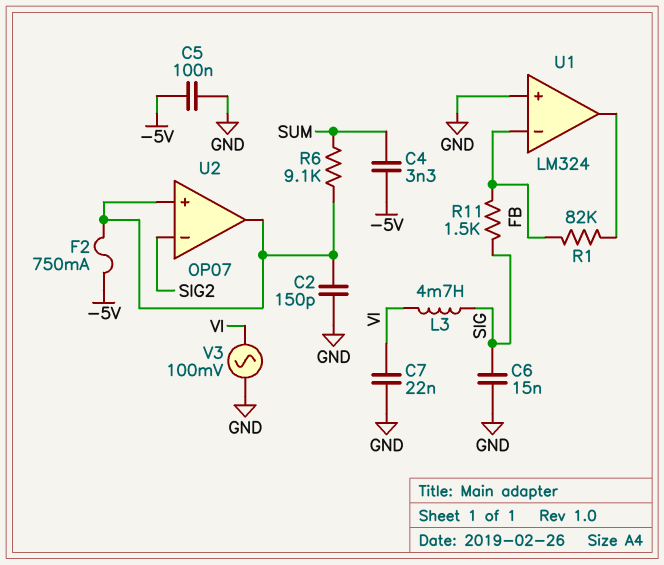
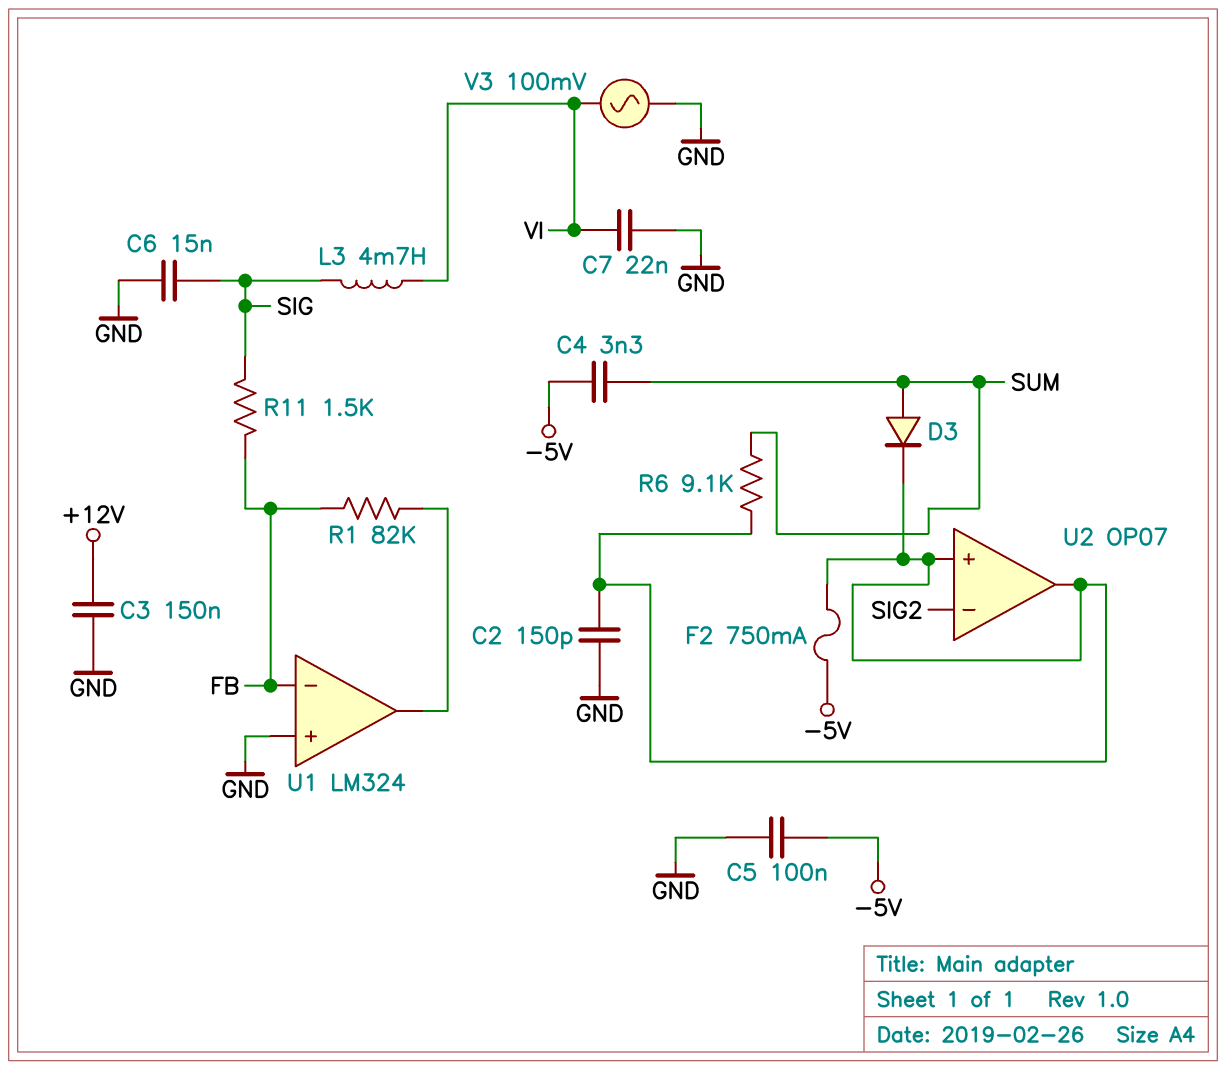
C3: none -> 150nF (+12V, GND)
D3: none -> diode (A SUM, K U2/in+)

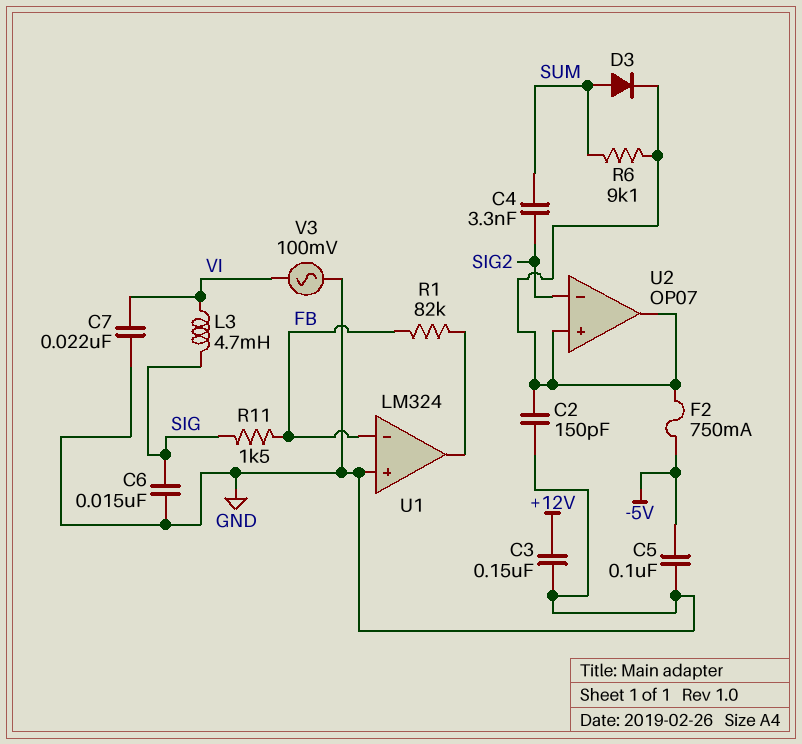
C4: 3.3nF (-5V, SUM) -> 3.3nF (SIG2, SUM)

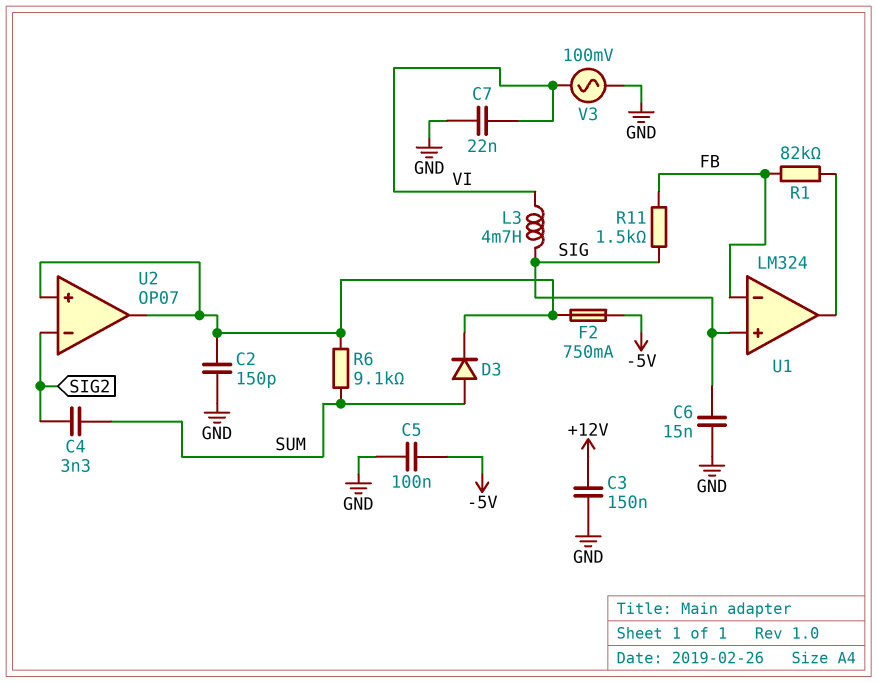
U1 pin in+: GND -> SIG

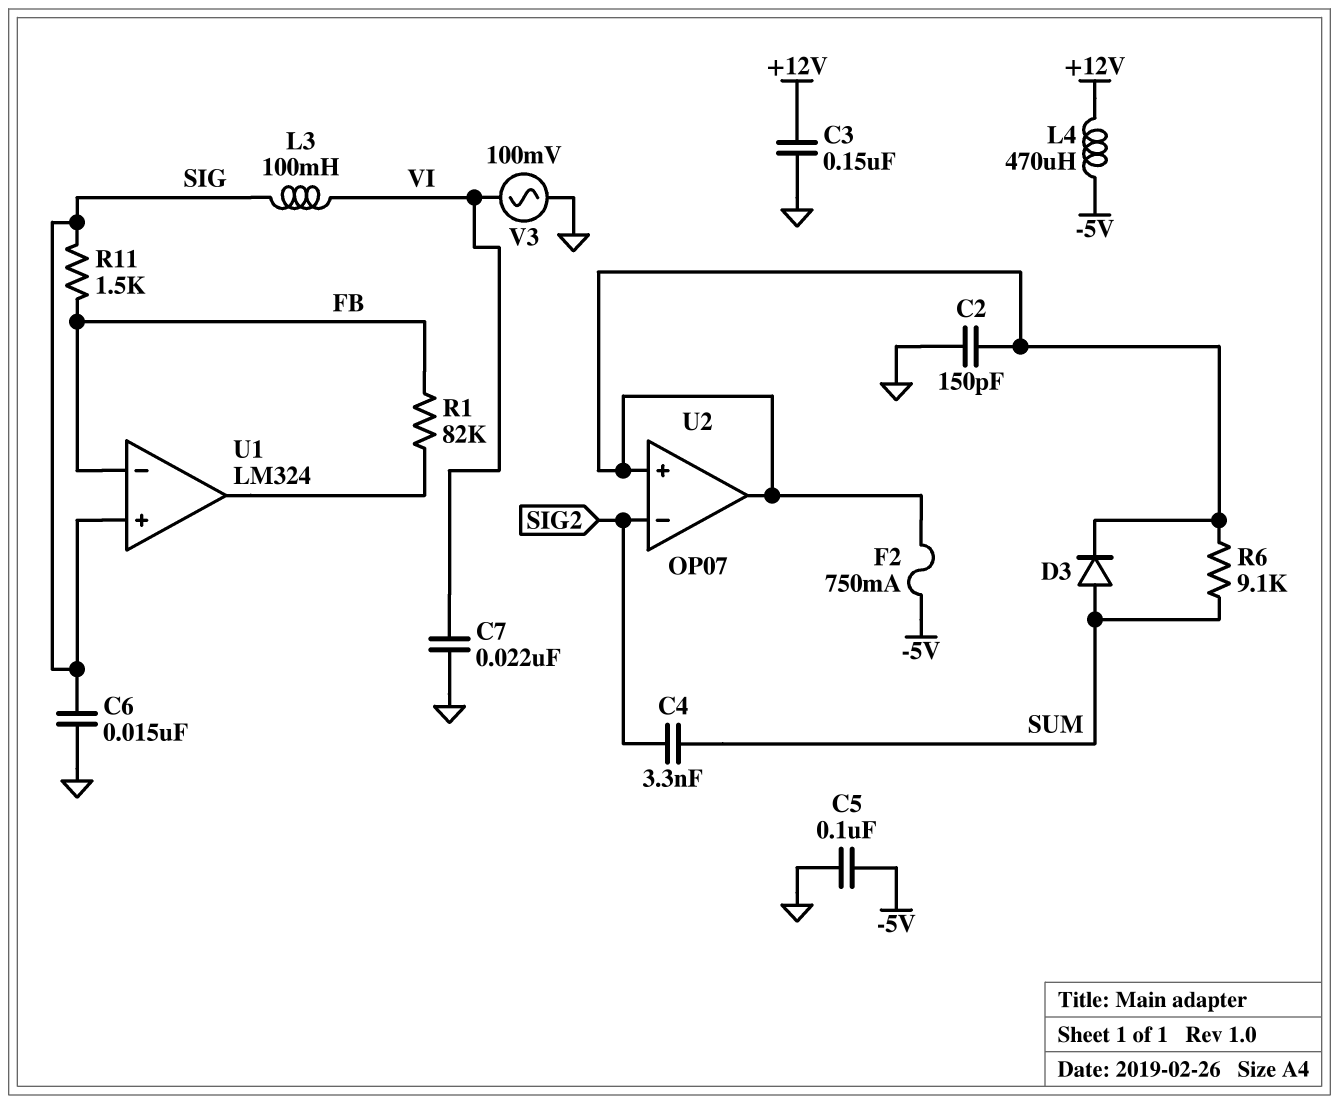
L3: 4.7mH (SIG, VI) -> 100mH (SIG, VI)
L4: none -> 470uH (+12V, -5V)

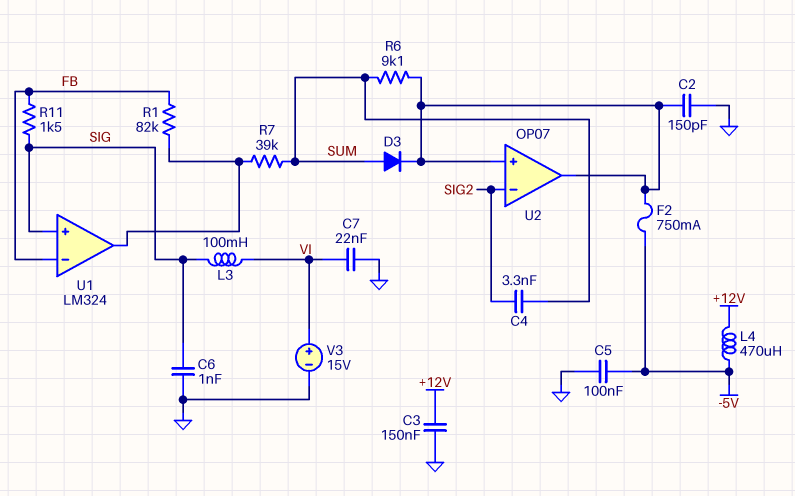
C6: 15nF (GND, SIG) -> 1nF (GND, SIG)
R7: none -> 39k (SUM, U1/out)
V3: AC 100mV (GND, VI) -> 15V (plus VI, minus GND)

